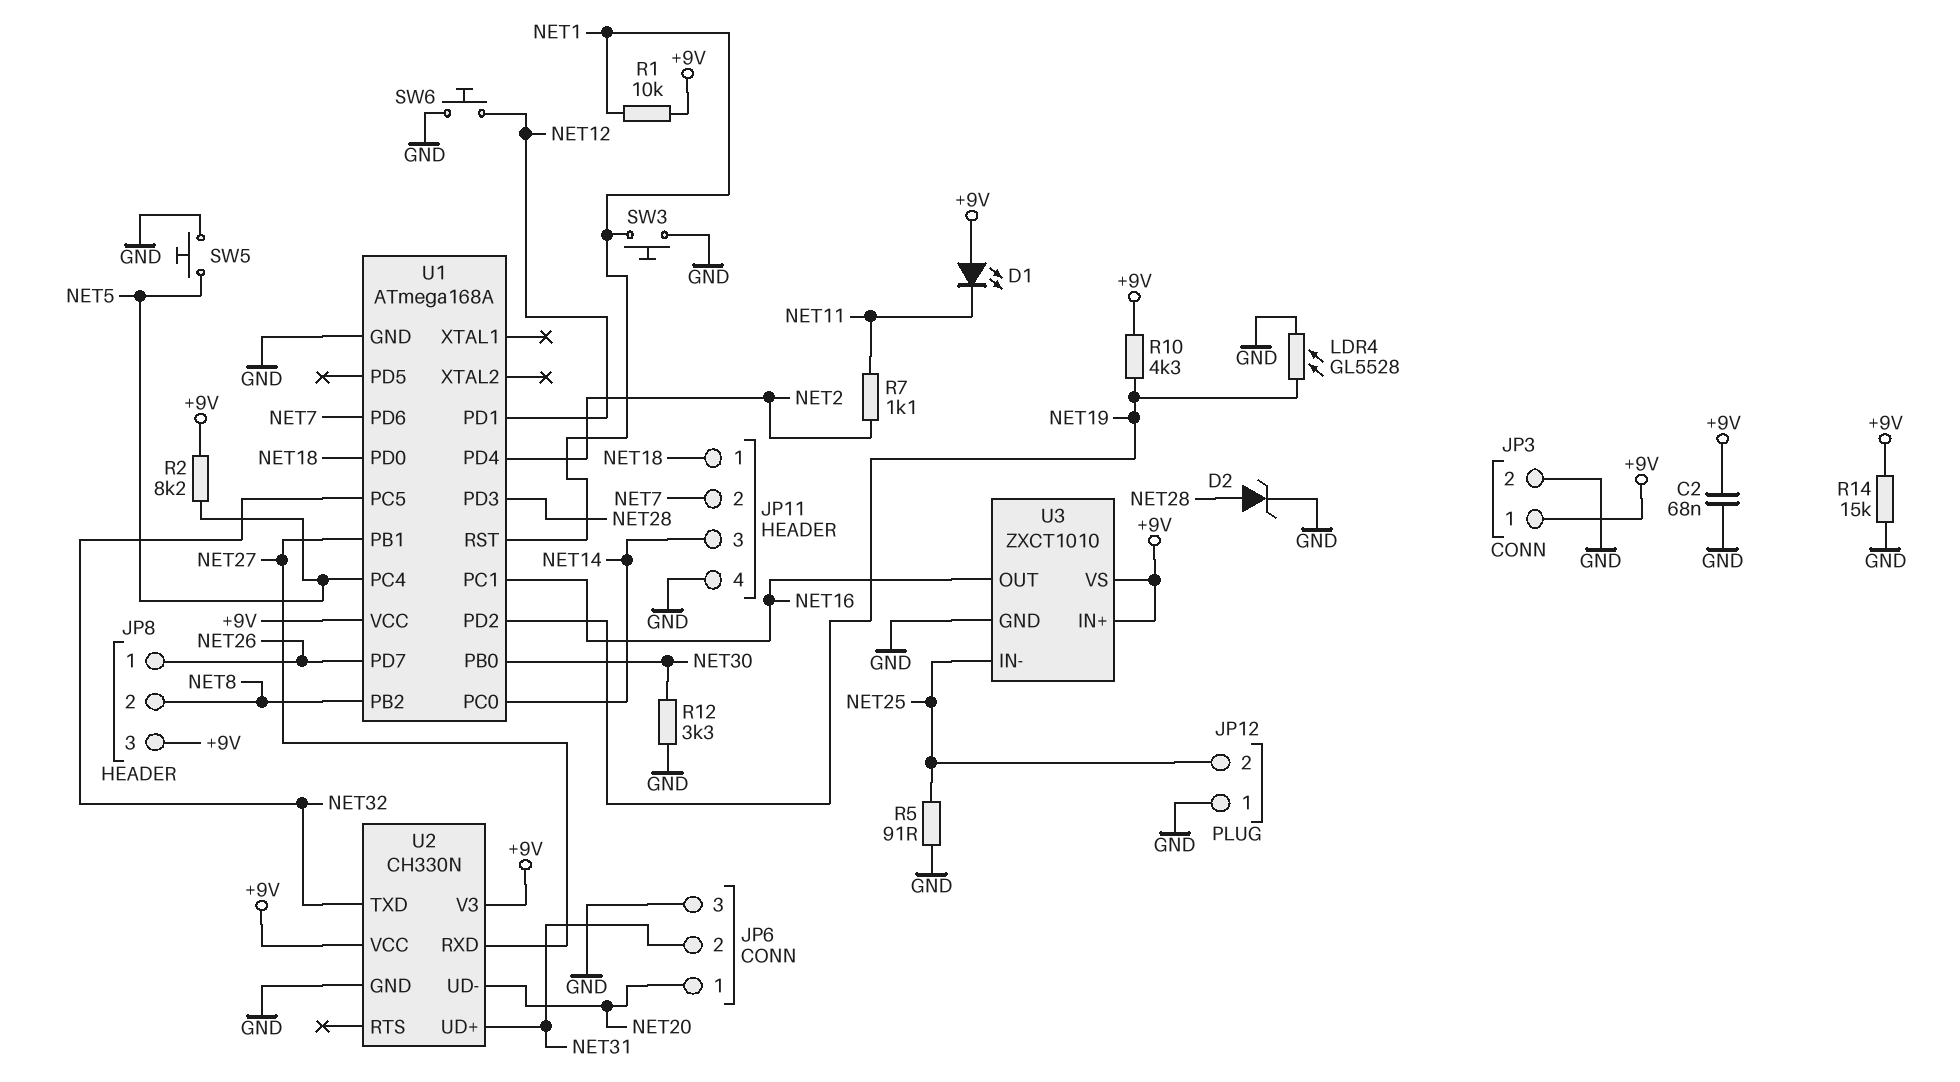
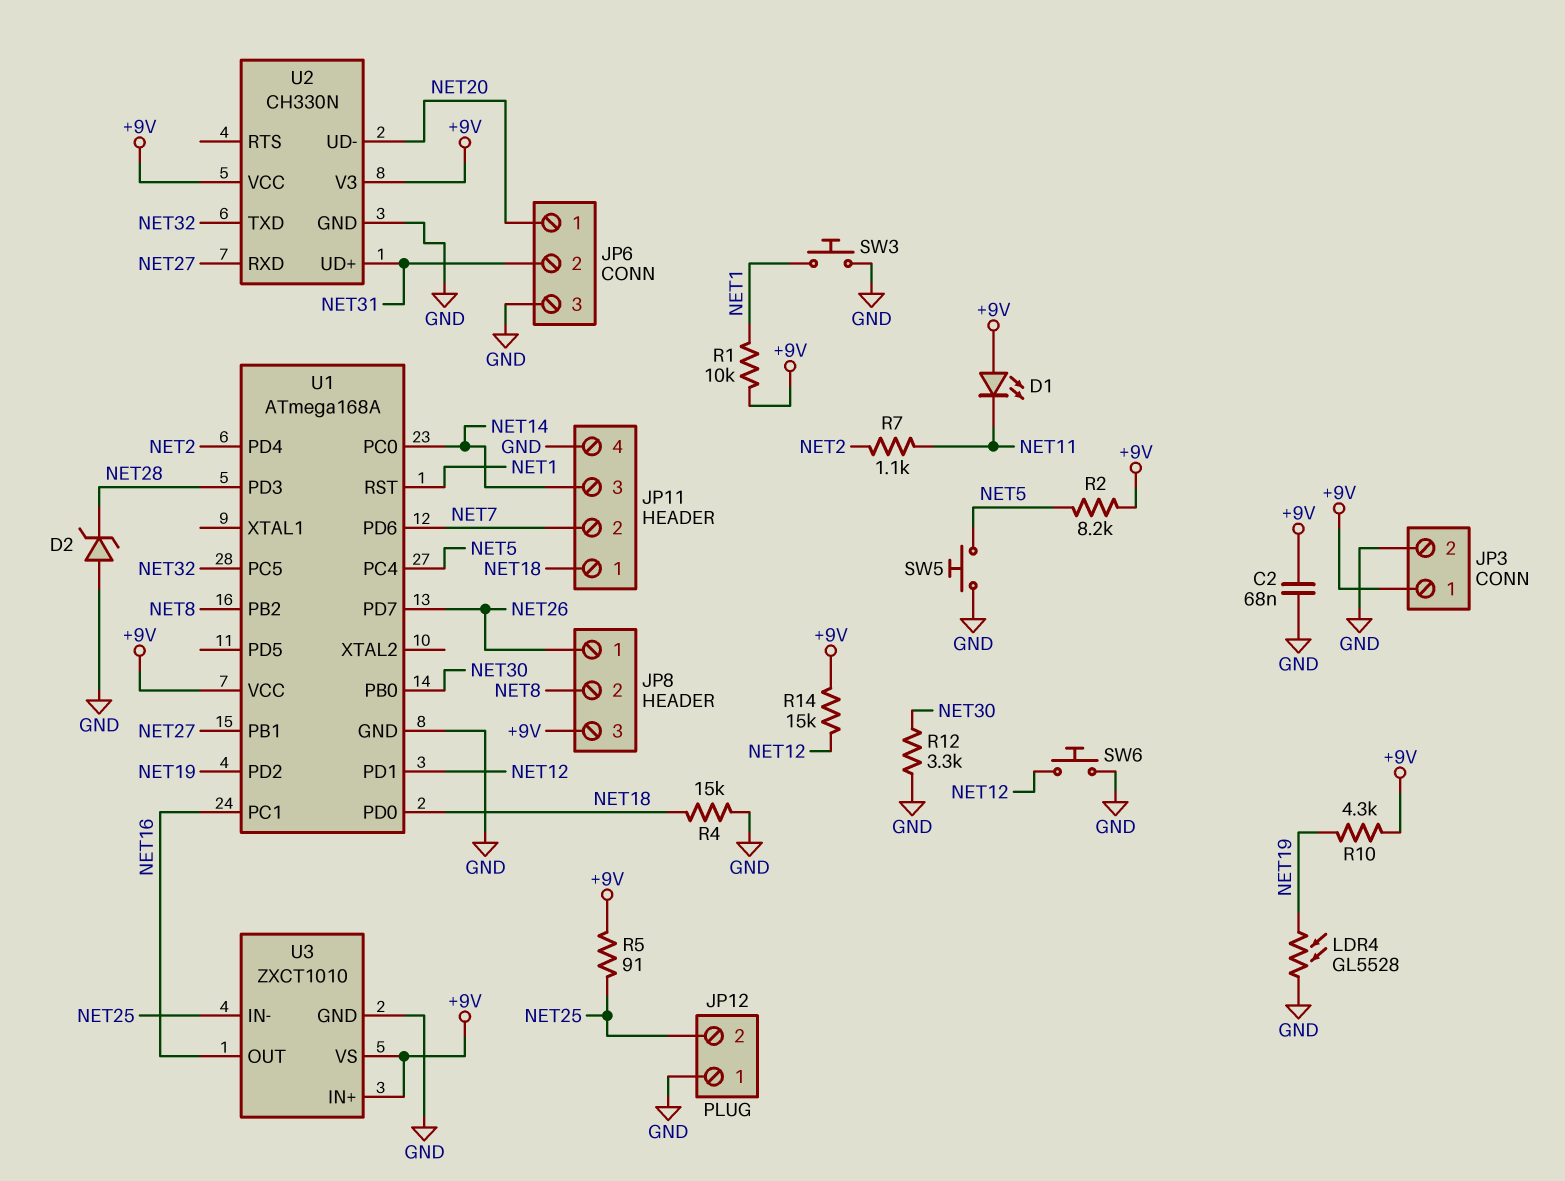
D2: zener (A NET28, K GND) -> zener (A GND, K NET28)
R4: none -> 15k (GND, NET18)
R5: 91 (GND, NET25) -> 91 (+9V, NET25)
R14: 15k (+9V, GND) -> 15k (+9V, NET12)

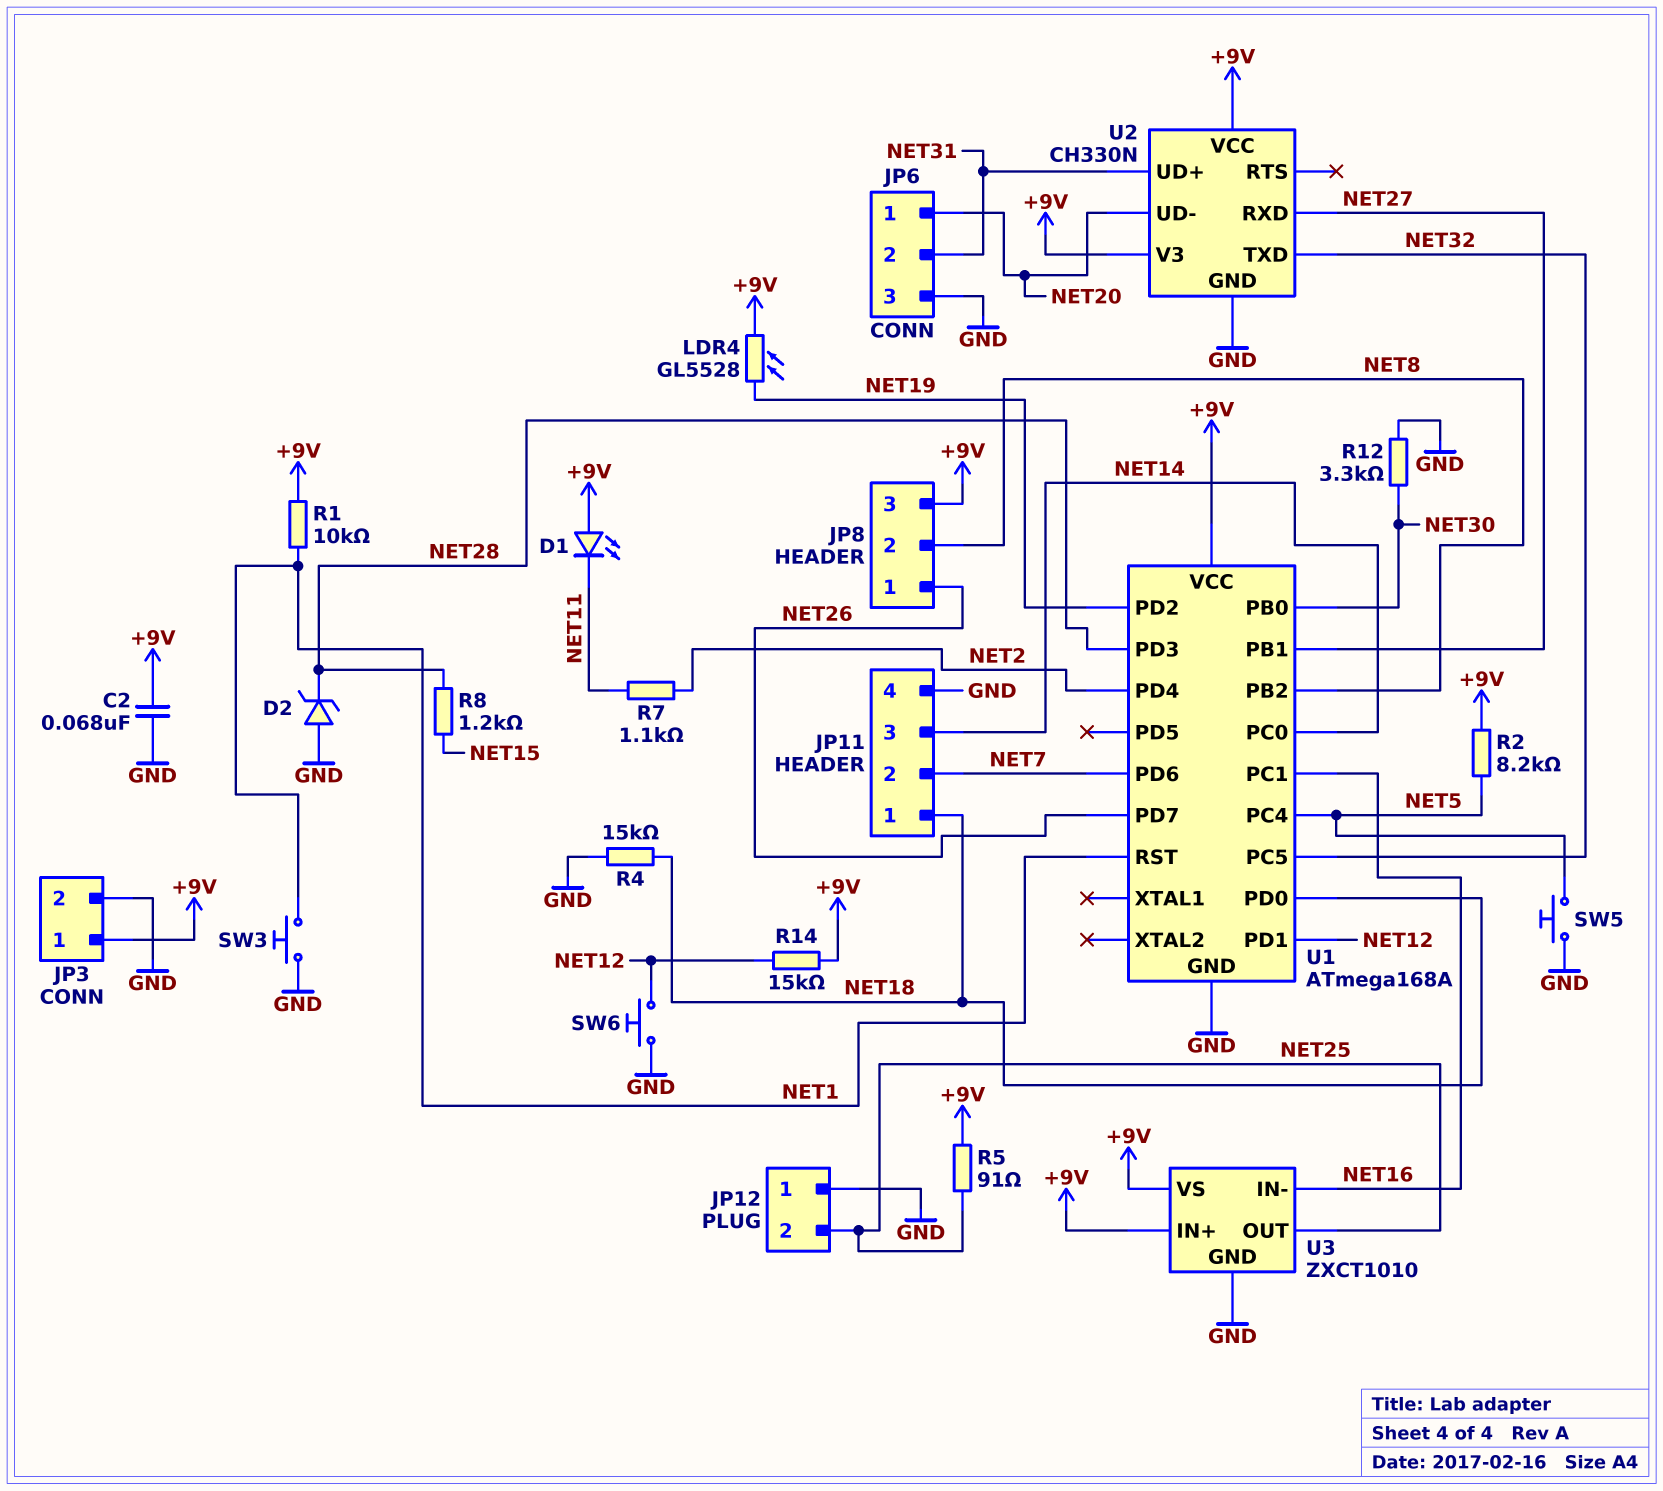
LDR4: GL5528 (GND, NET19) -> GL5528 (+9V, NET19)
R8: none -> 1.2k (NET15, NET28)
R10: 4.3k (+9V, NET19) -> none
U3 pin IN-: NET25 -> NET16
U3 pin OUT: NET16 -> NET25

